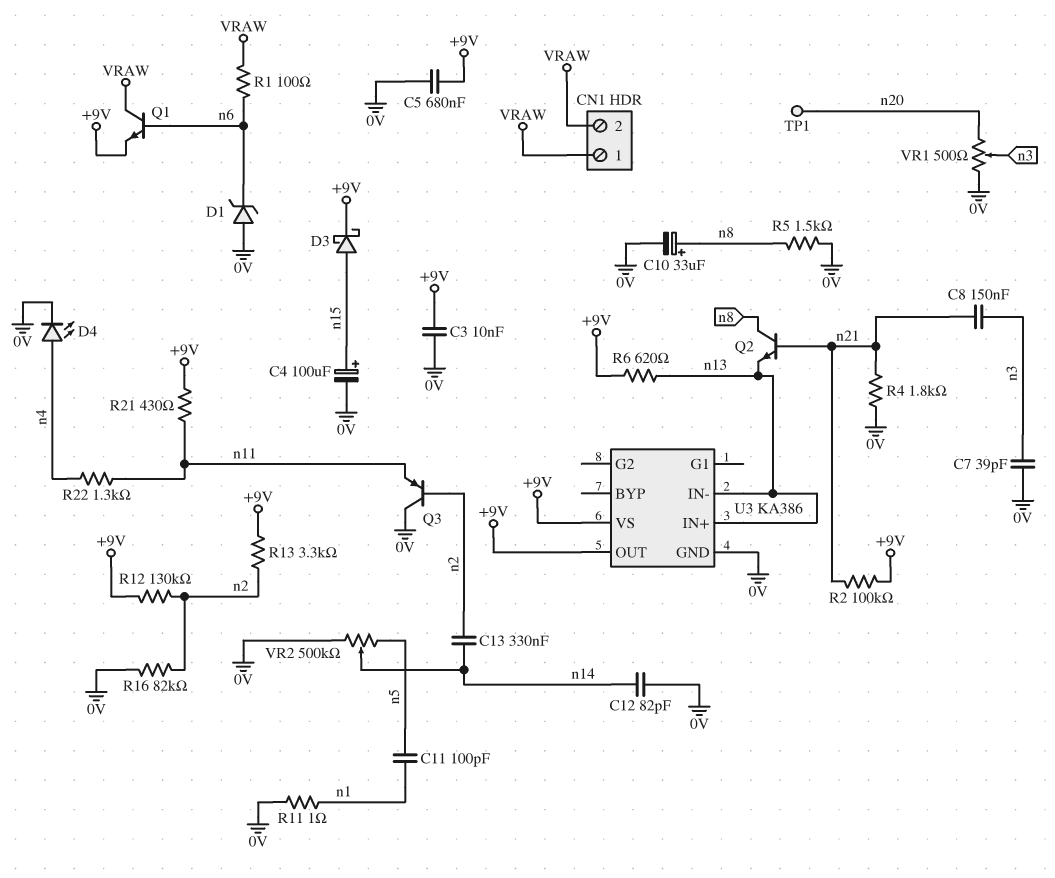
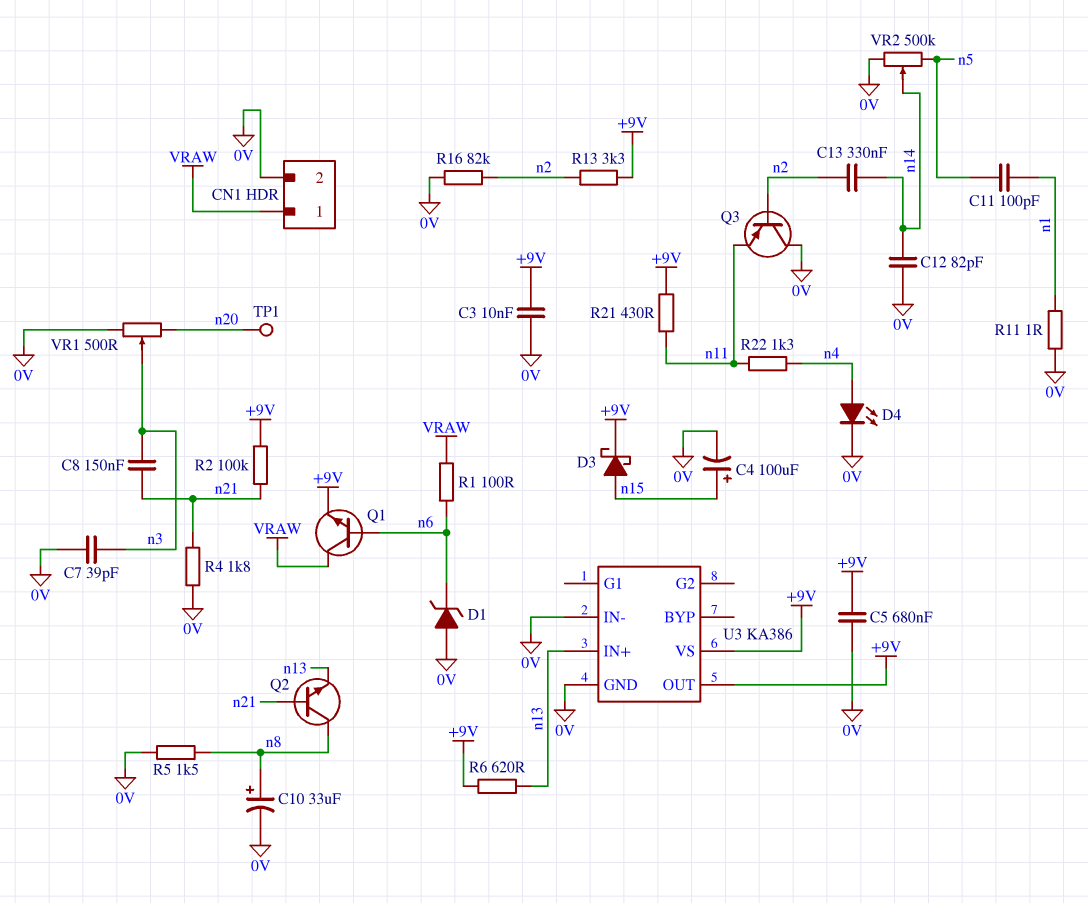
CN1 pin 2: VRAW -> 0V
R12: 130k (+9V, n2) -> none
U3 pin IN-: n13 -> 0V

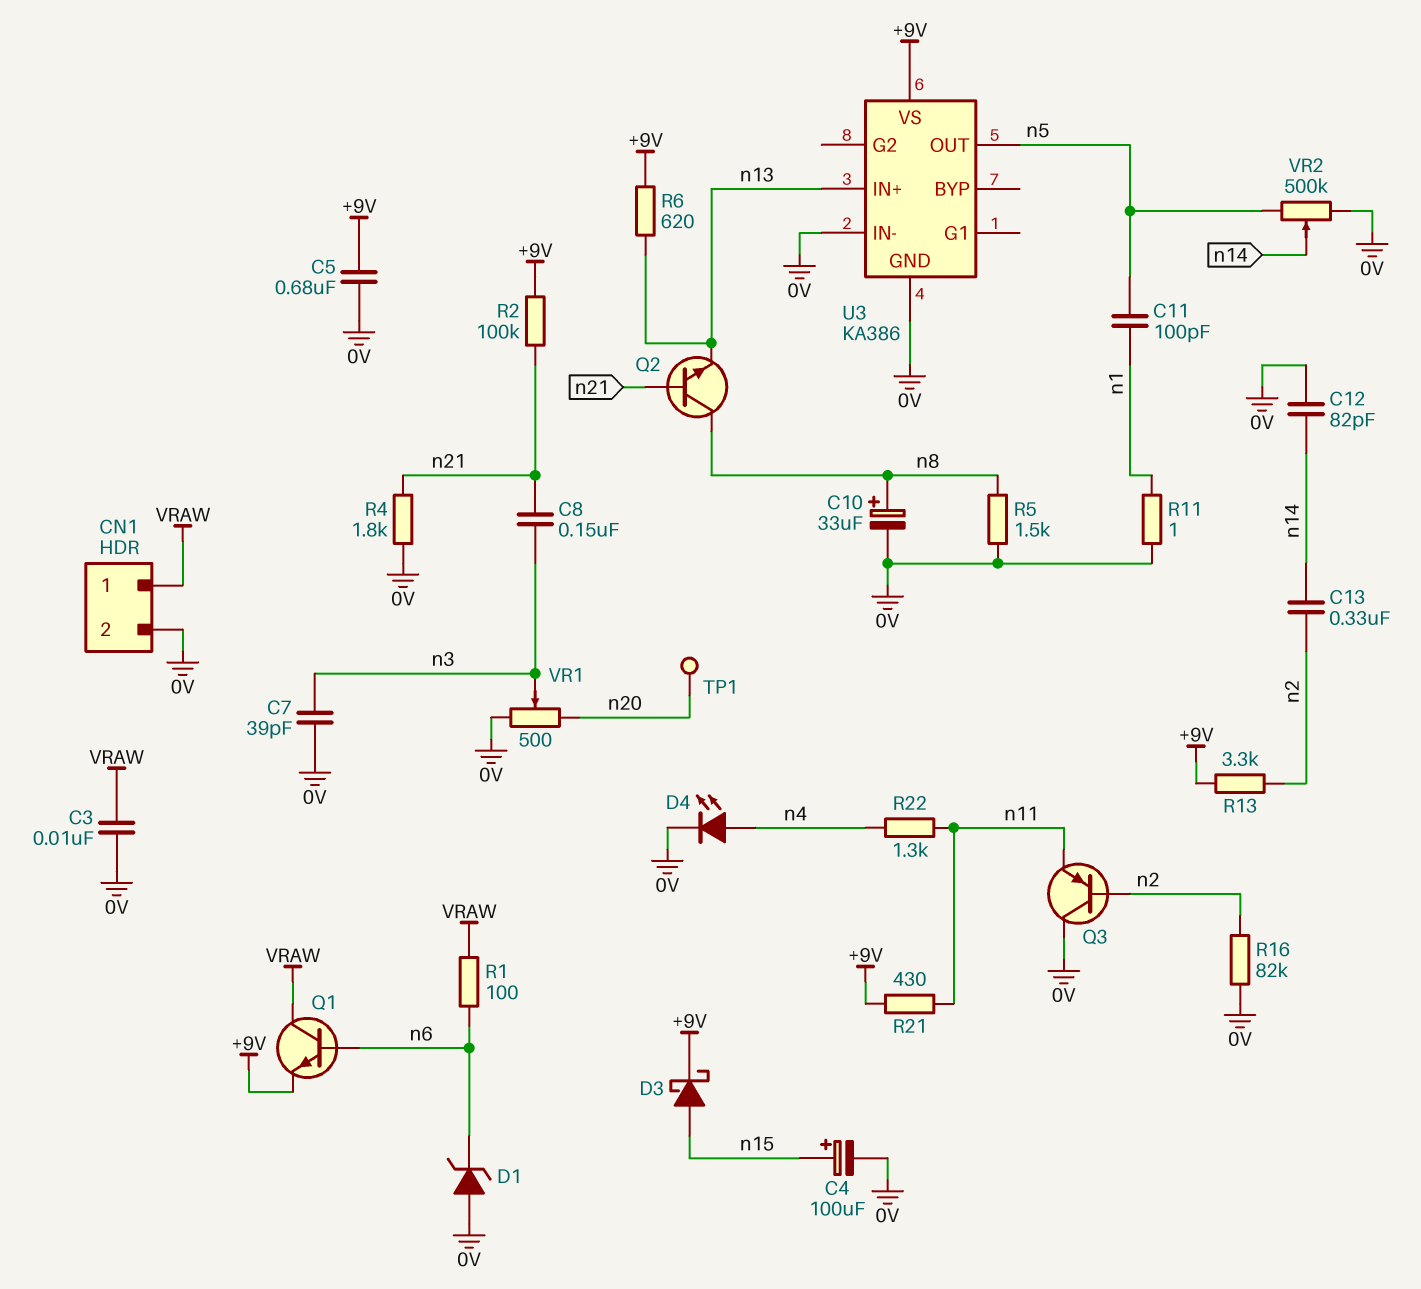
C3: 10nF (+9V, 0V) -> 10nF (0V, VRAW)
U3 pin OUT: +9V -> n5

